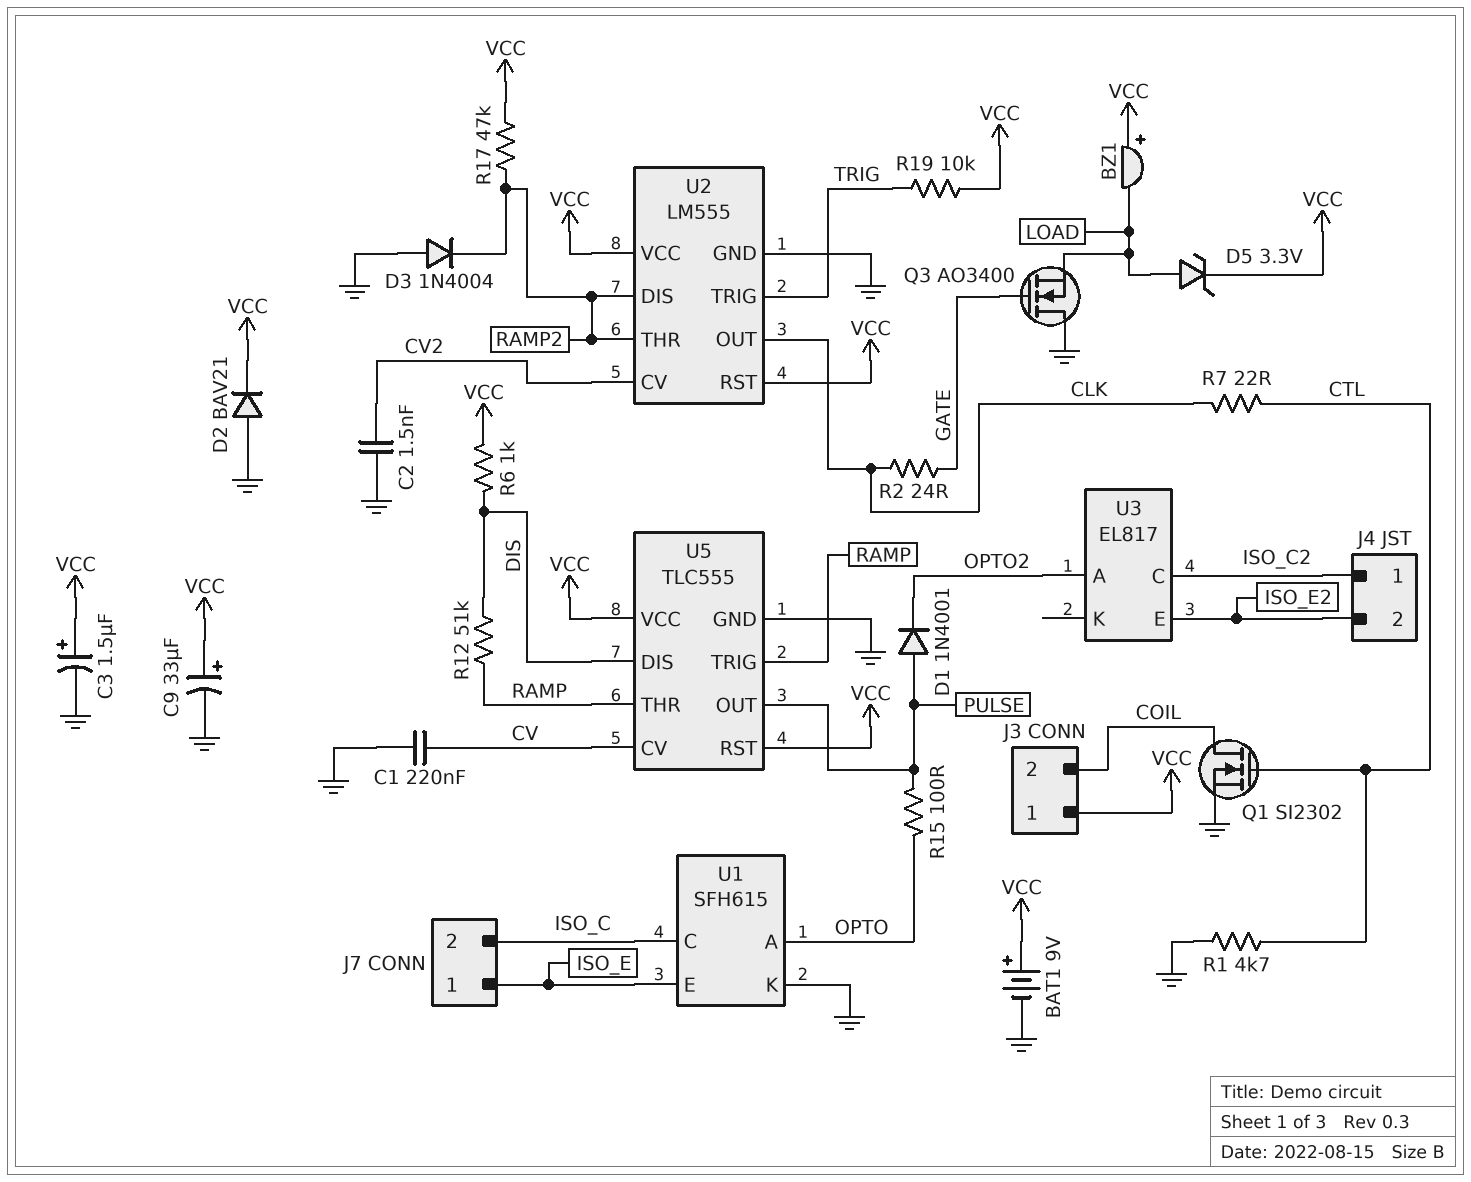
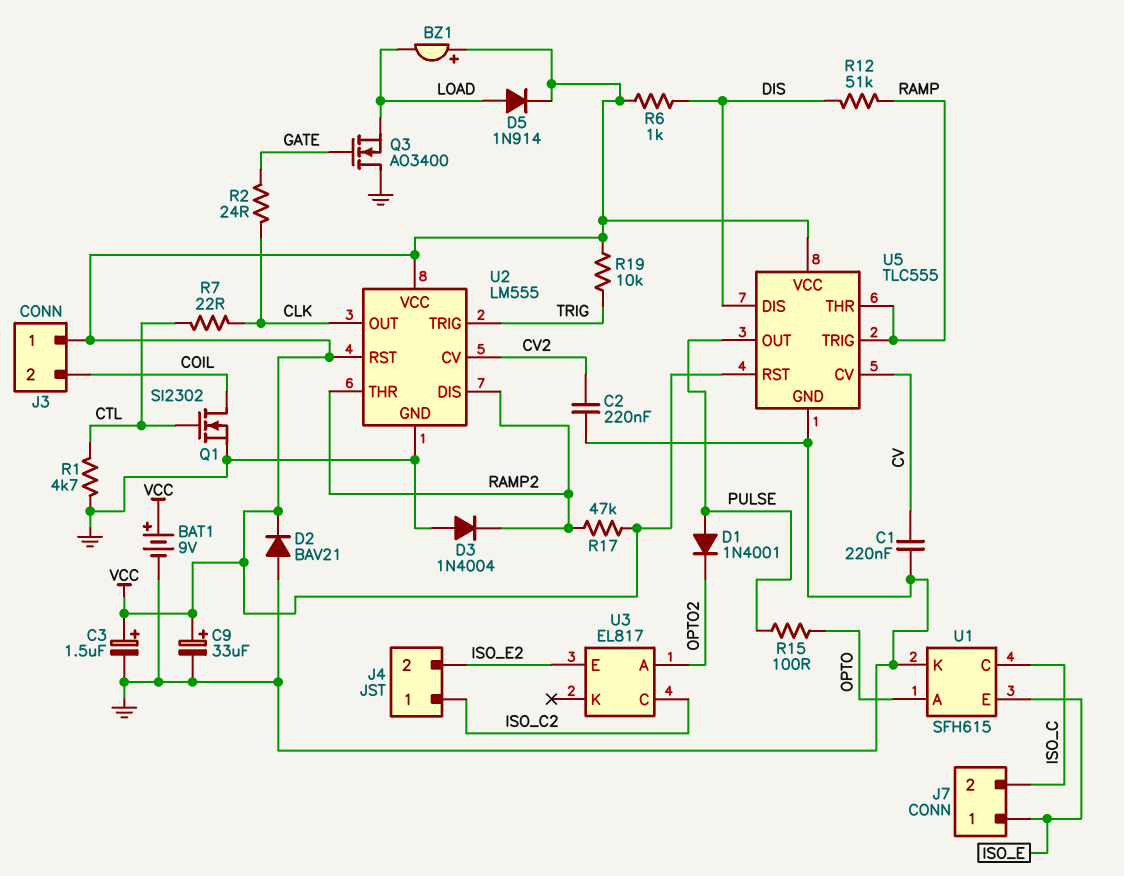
C2: 1.5nF (CV2, GND) -> 220nF (CV2, GND)
D5: zener 3.3V (A LOAD, K VCC) -> diode 1N914 (A LOAD, K VCC)

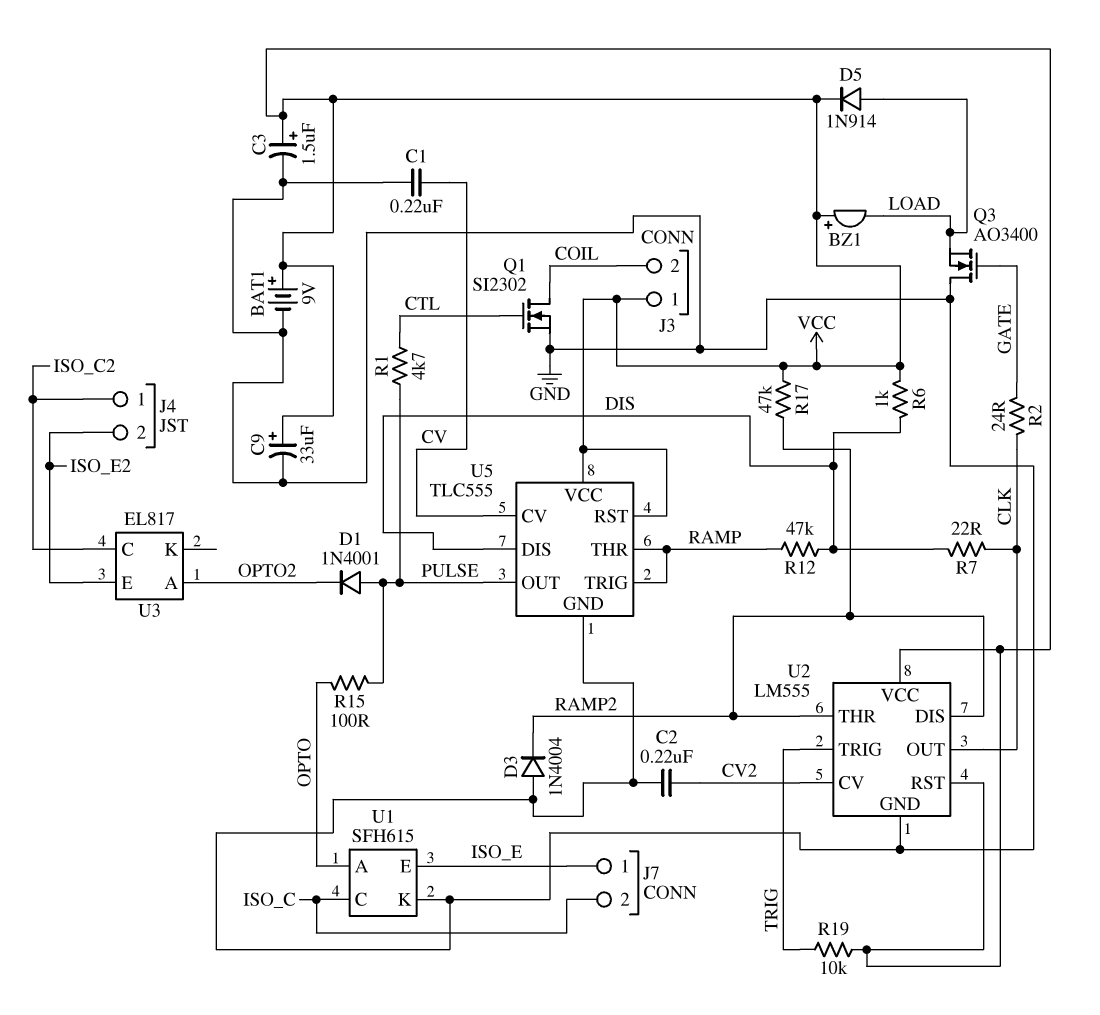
D2: diode BAV21 (A GND, K VCC) -> none
R1: 4.7k (CTL, GND) -> 4.7k (CTL, PULSE)
R7: 22 (CLK, CTL) -> 22 (CLK, DIS)
R12: 51k (DIS, RAMP) -> 47k (DIS, RAMP)

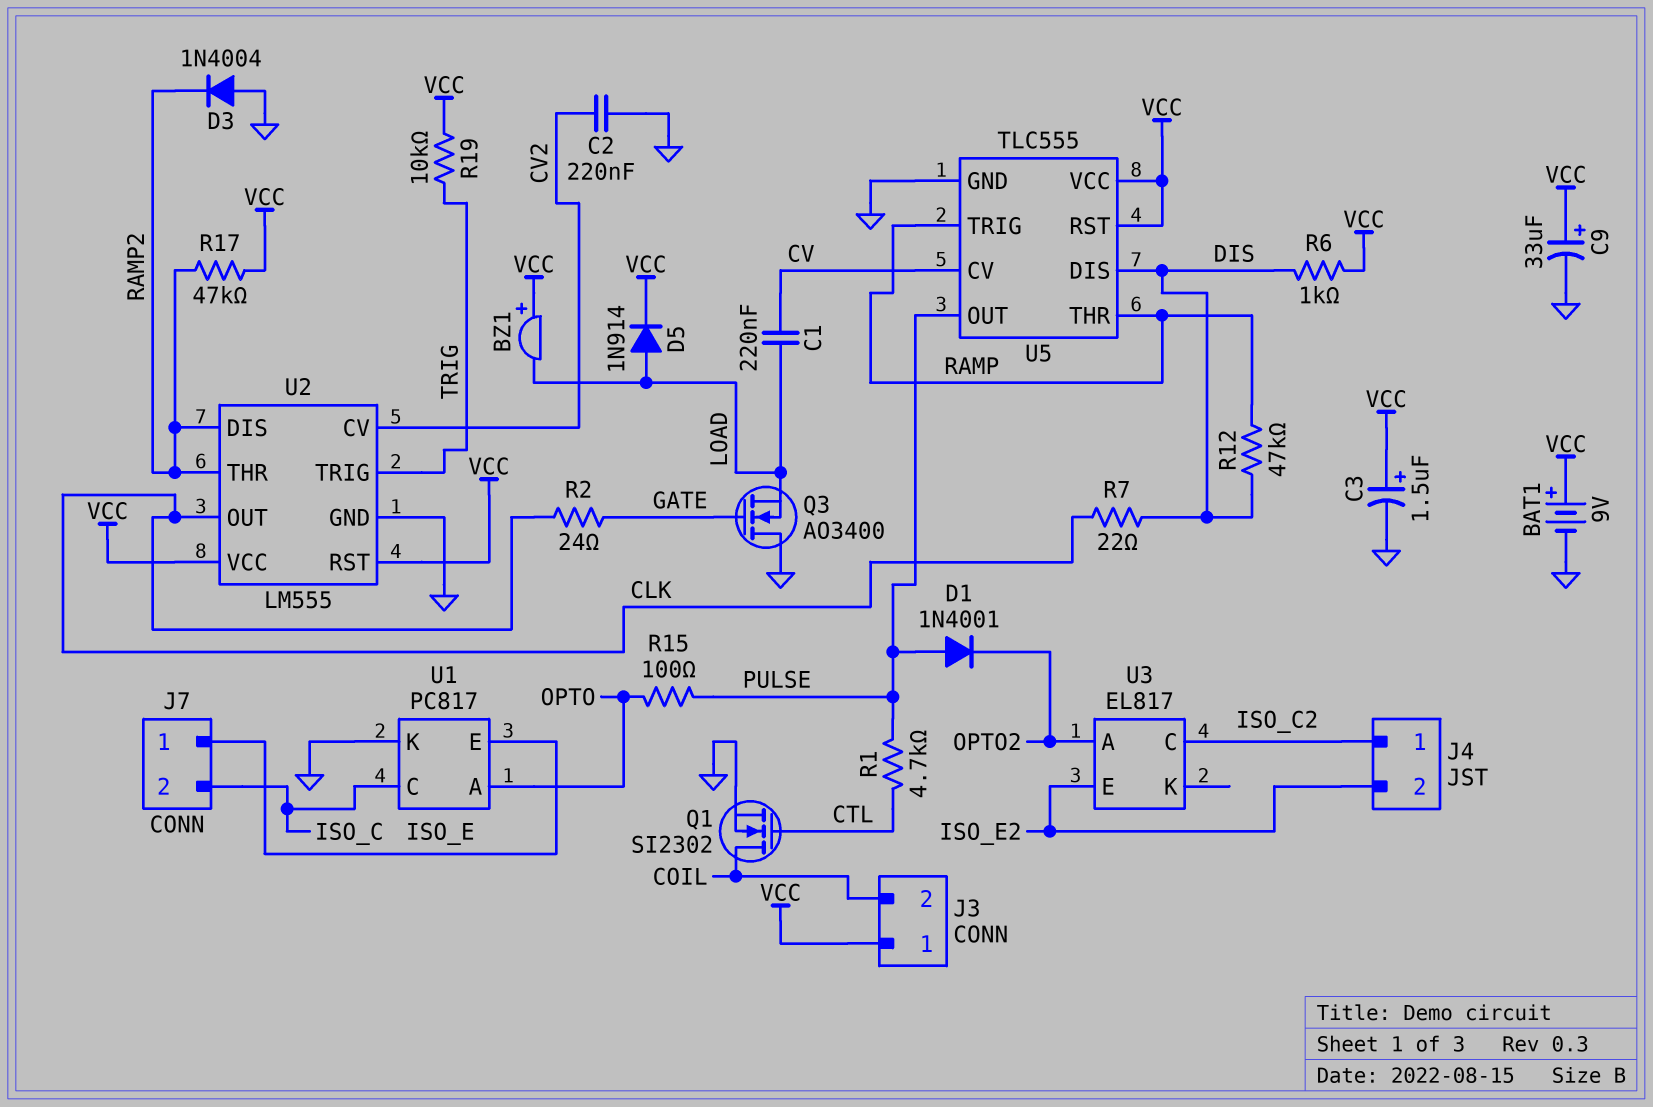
C1: 220nF (CV, GND) -> 220nF (CV, LOAD)
U1: SFH615 -> PC817

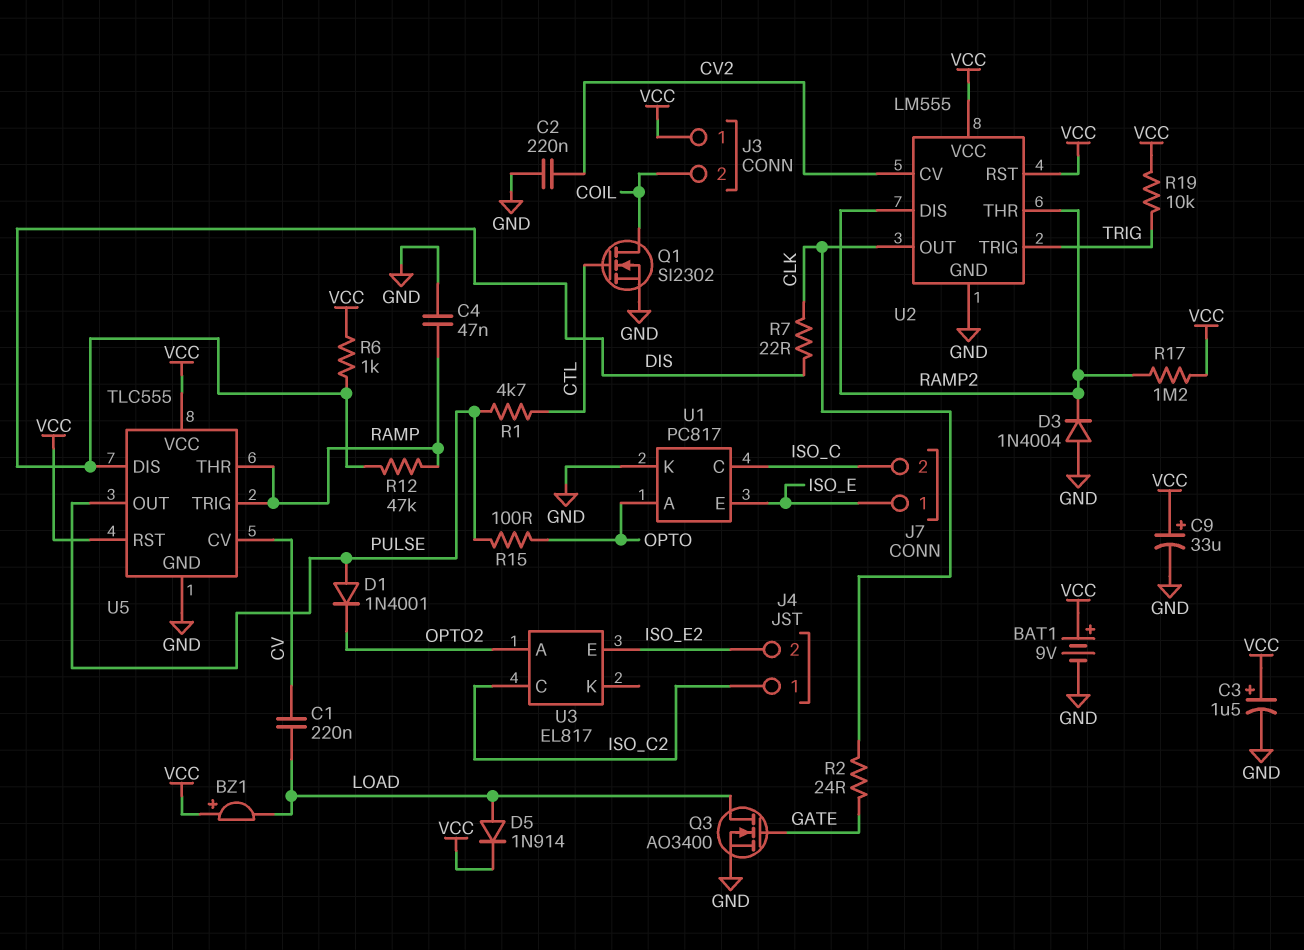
C4: none -> 47nF (GND, RAMP)
Q3: NMOS AO3400 (G GATE, D GND, S LOAD) -> NMOS AO3400 (G GATE, D LOAD, S GND)
R17: 47k (RAMP2, VCC) -> 1.2M (RAMP2, VCC)

